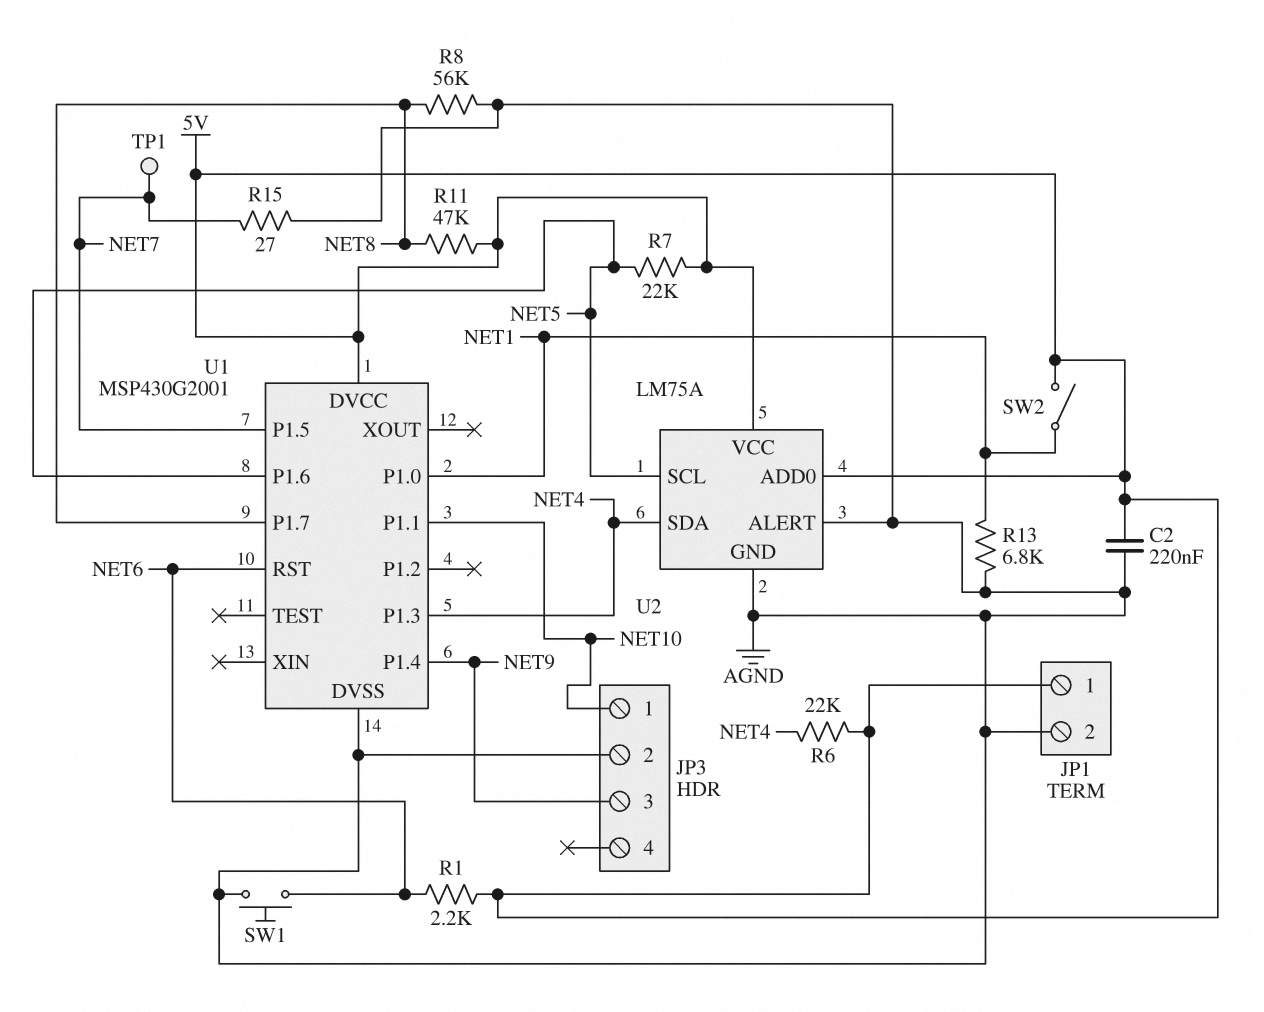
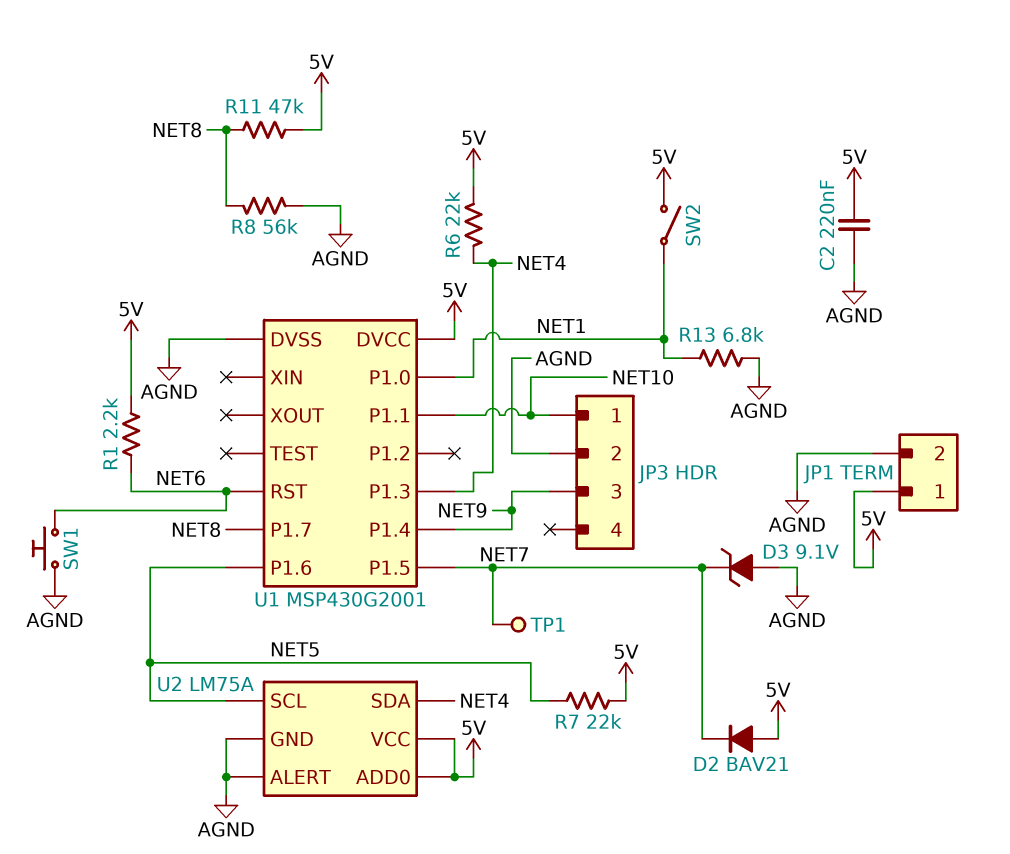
D2: none -> diode BAV21 (A 5V, K NET7)
D3: none -> zener 9.1V (A AGND, K NET7)
R15: 27 (AGND, NET7) -> none

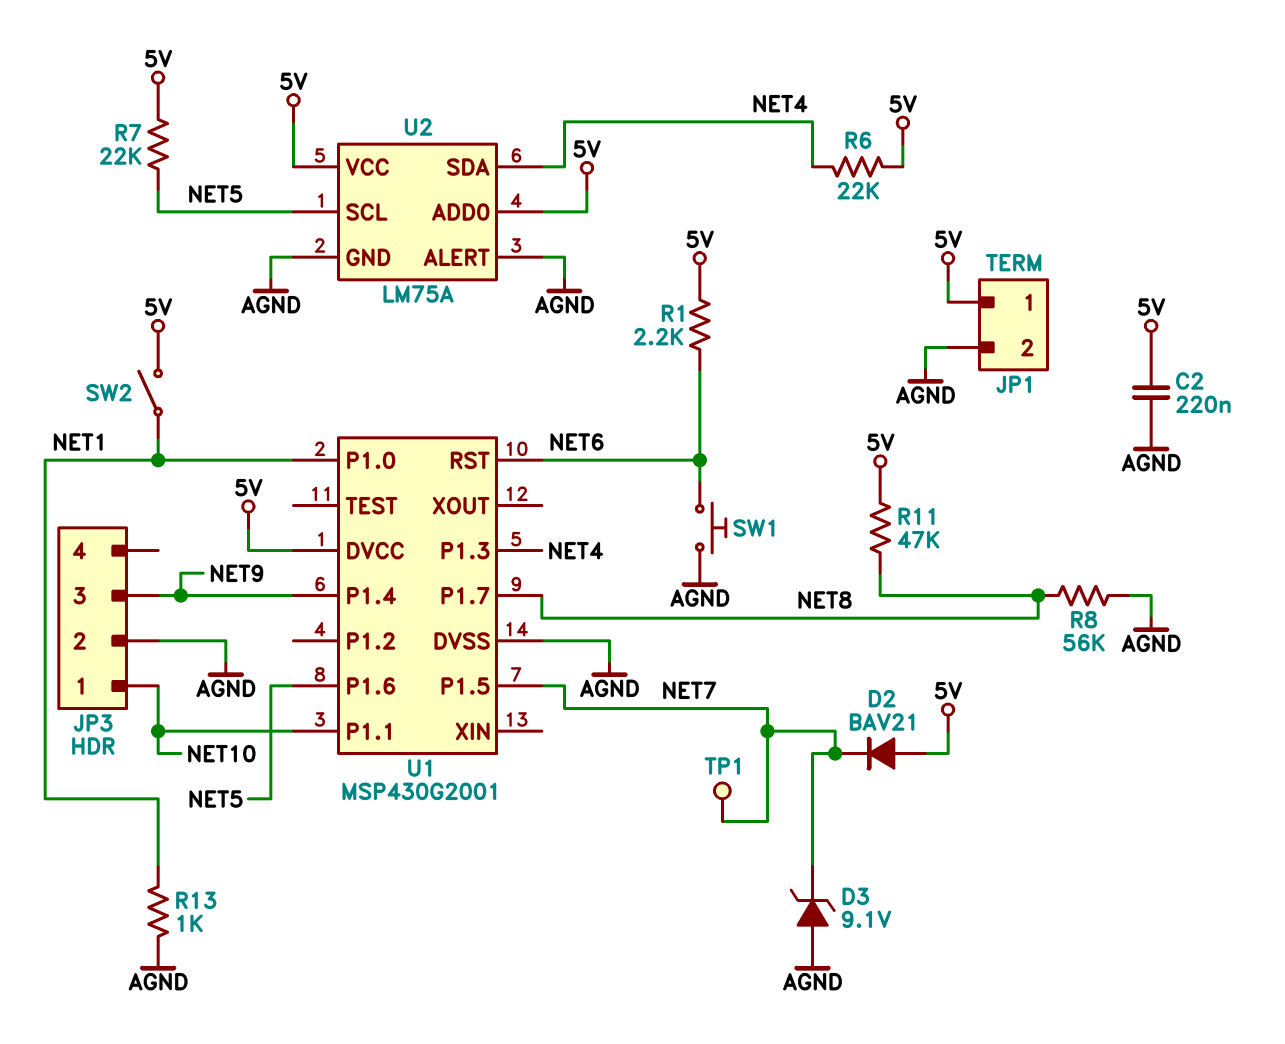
R13: 6.8k (AGND, NET1) -> 1k (AGND, NET1)

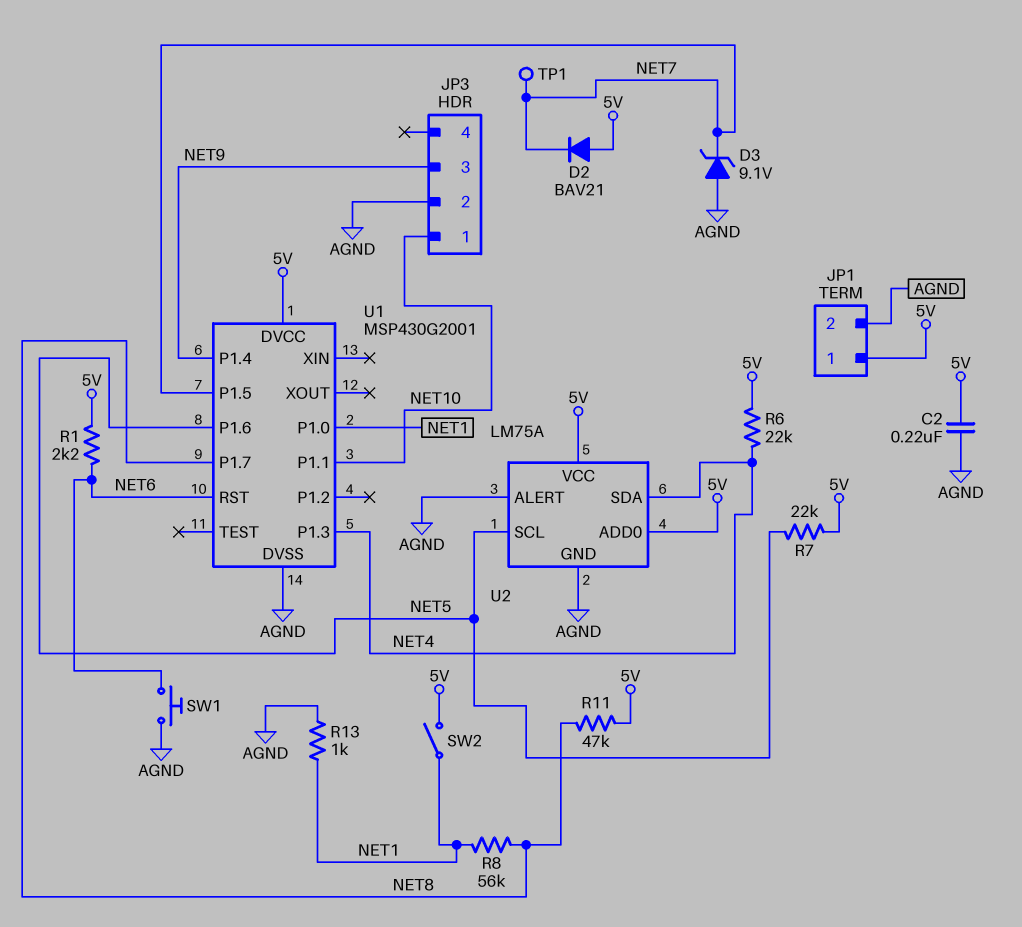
R8: 56k (AGND, NET8) -> 56k (NET1, NET8)

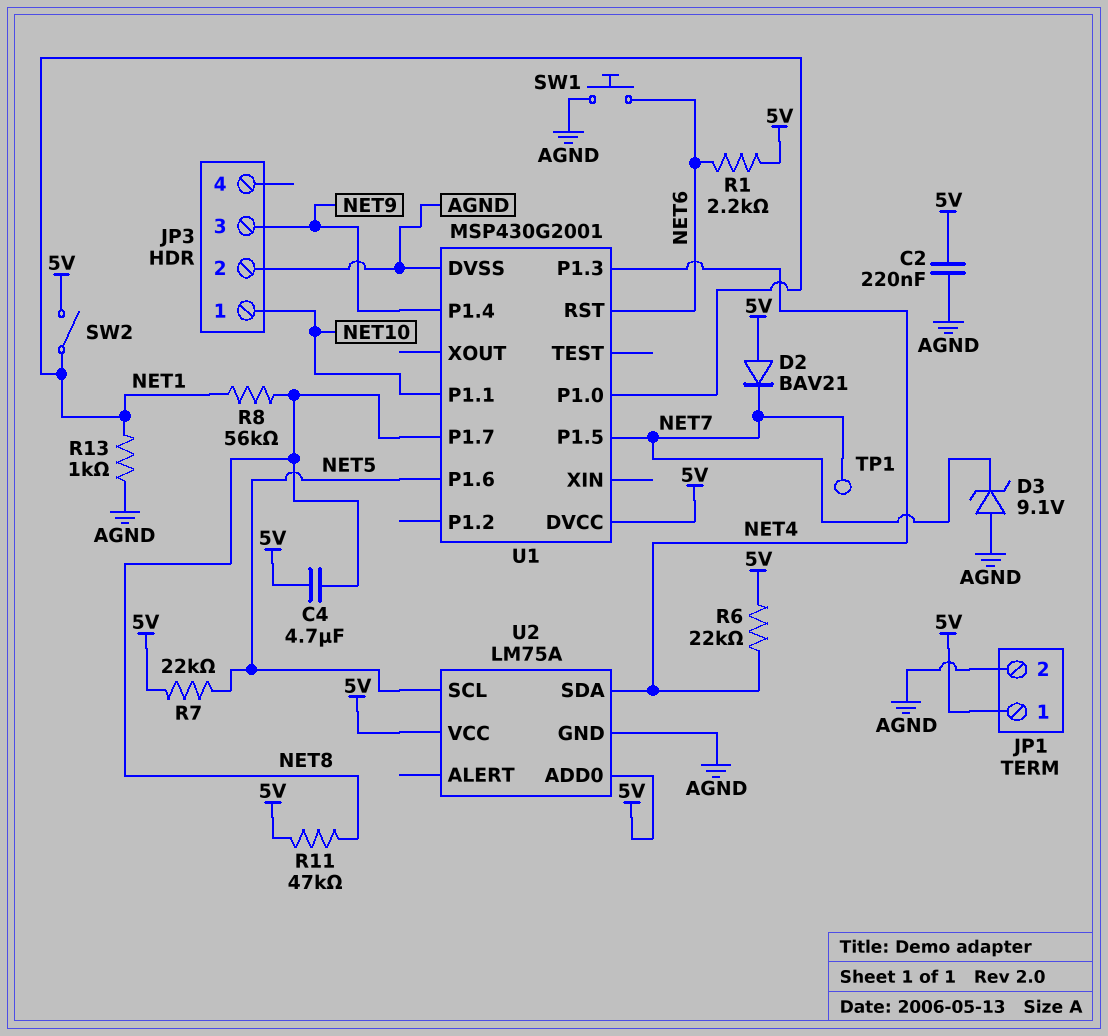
C4: none -> 4.7uF (5V, NET8)
U2 pin ALERT: AGND -> none

